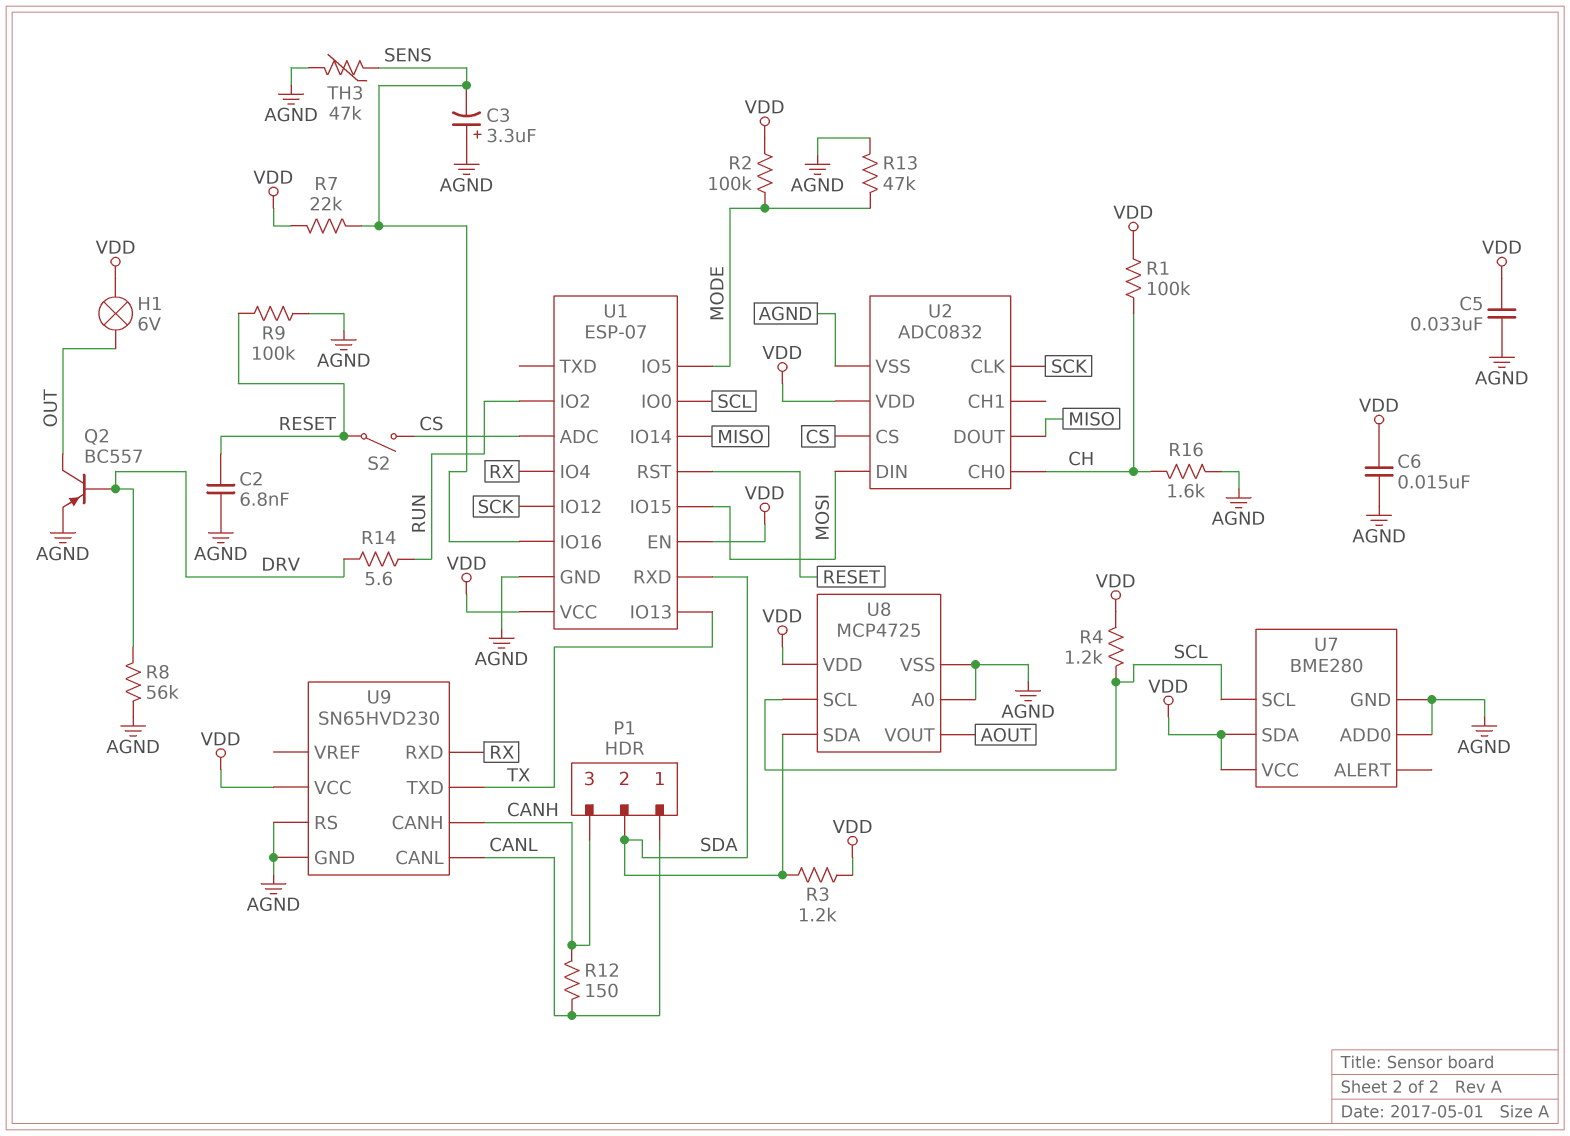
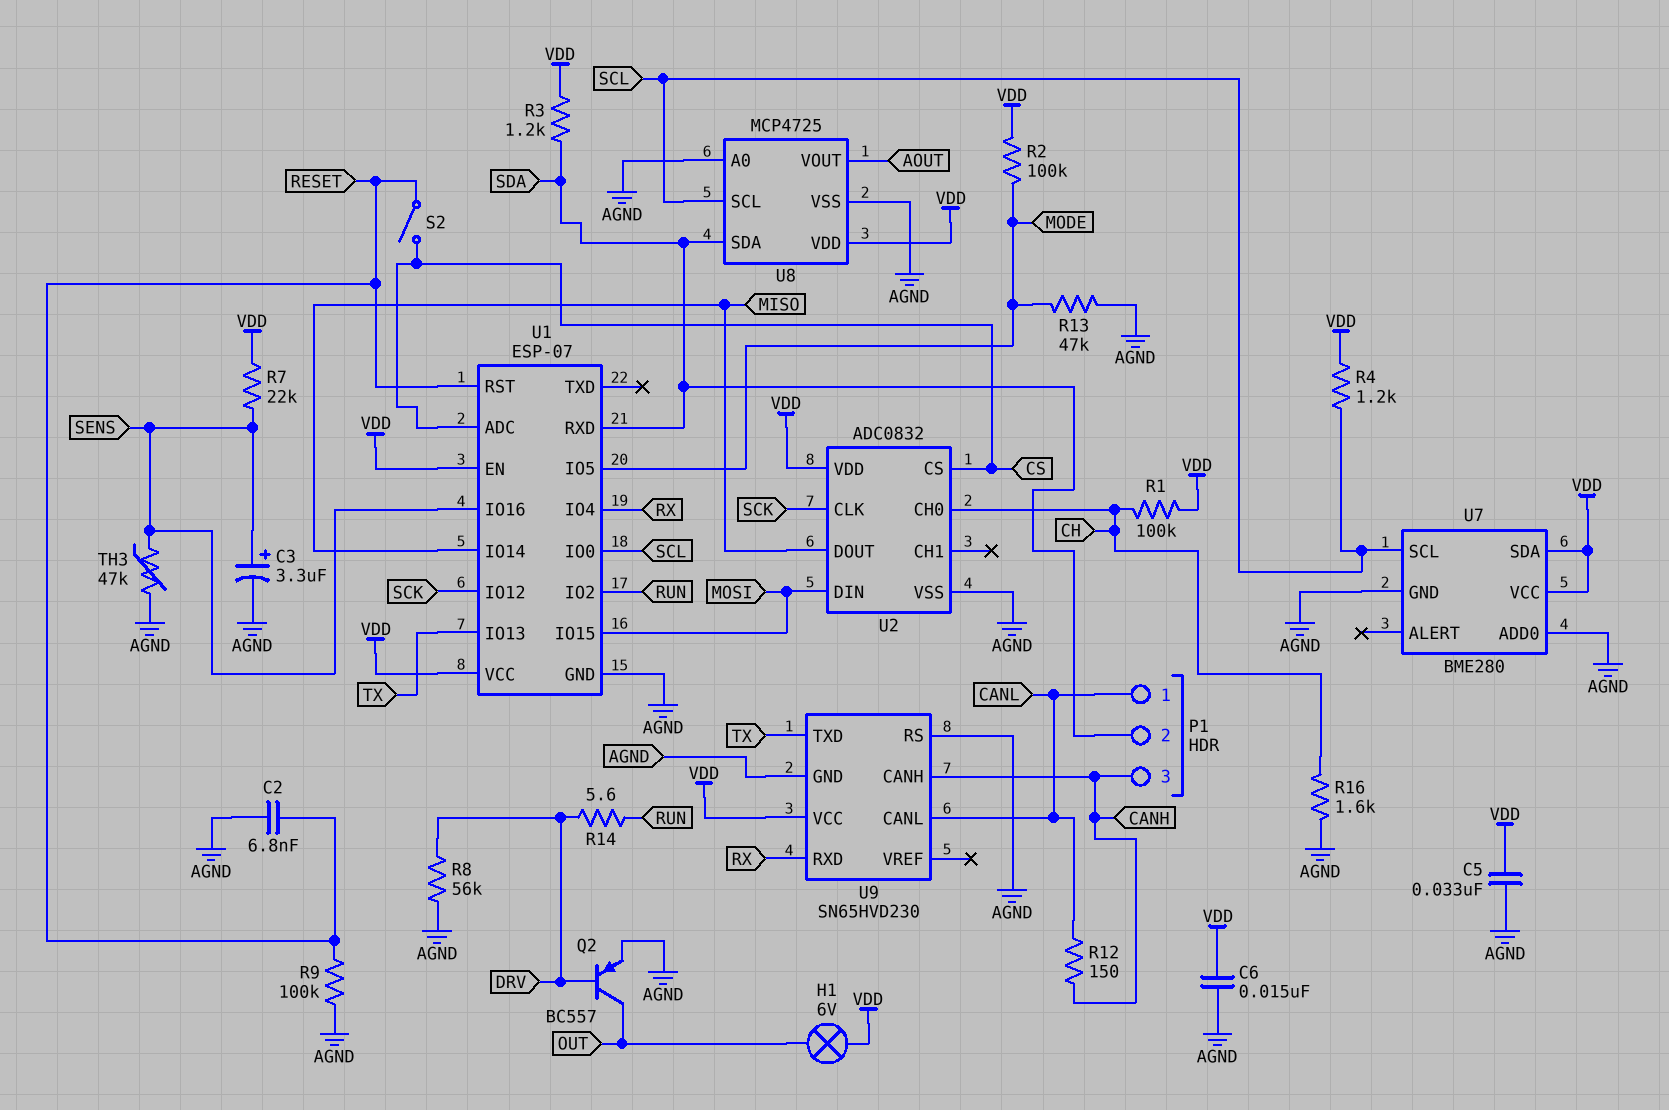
C3: 3.3uF (plus AGND, minus SENS) -> 3.3uF (plus SENS, minus AGND)

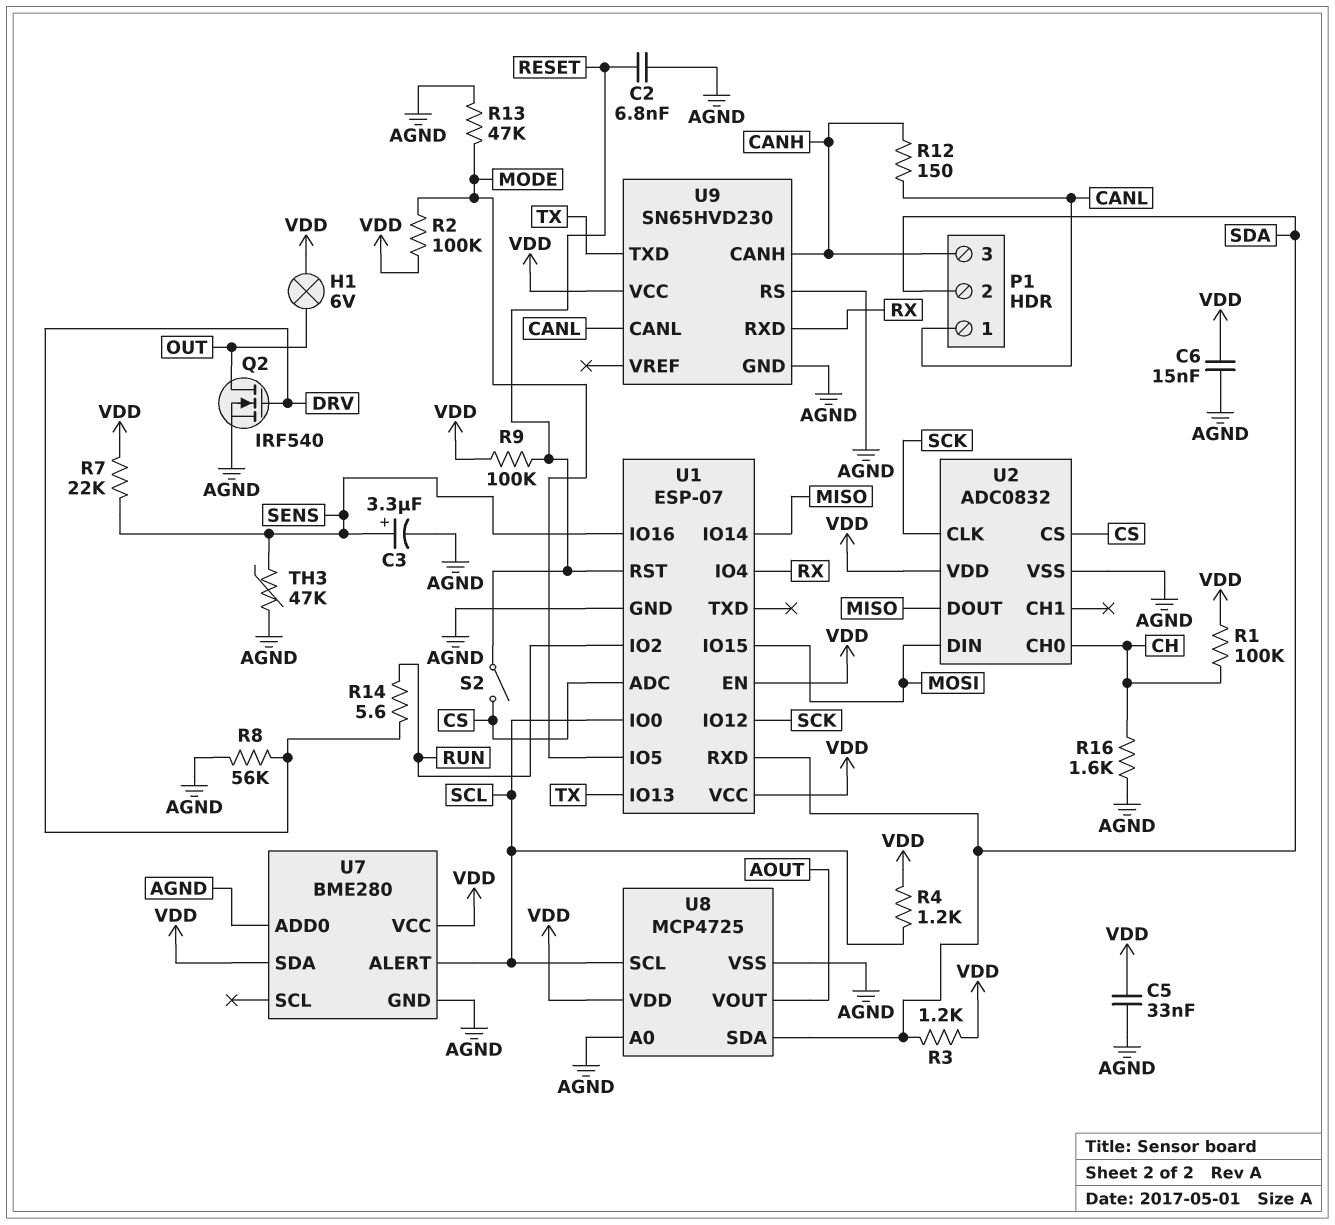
Q2: PNP BC557 (B DRV, C OUT, E AGND) -> NMOS IRF540 (G DRV, D OUT, S AGND)
R9: 100k (AGND, RESET) -> 100k (RESET, VDD)
U7 pin ALERT: none -> SCL
U7 pin SCL: SCL -> none

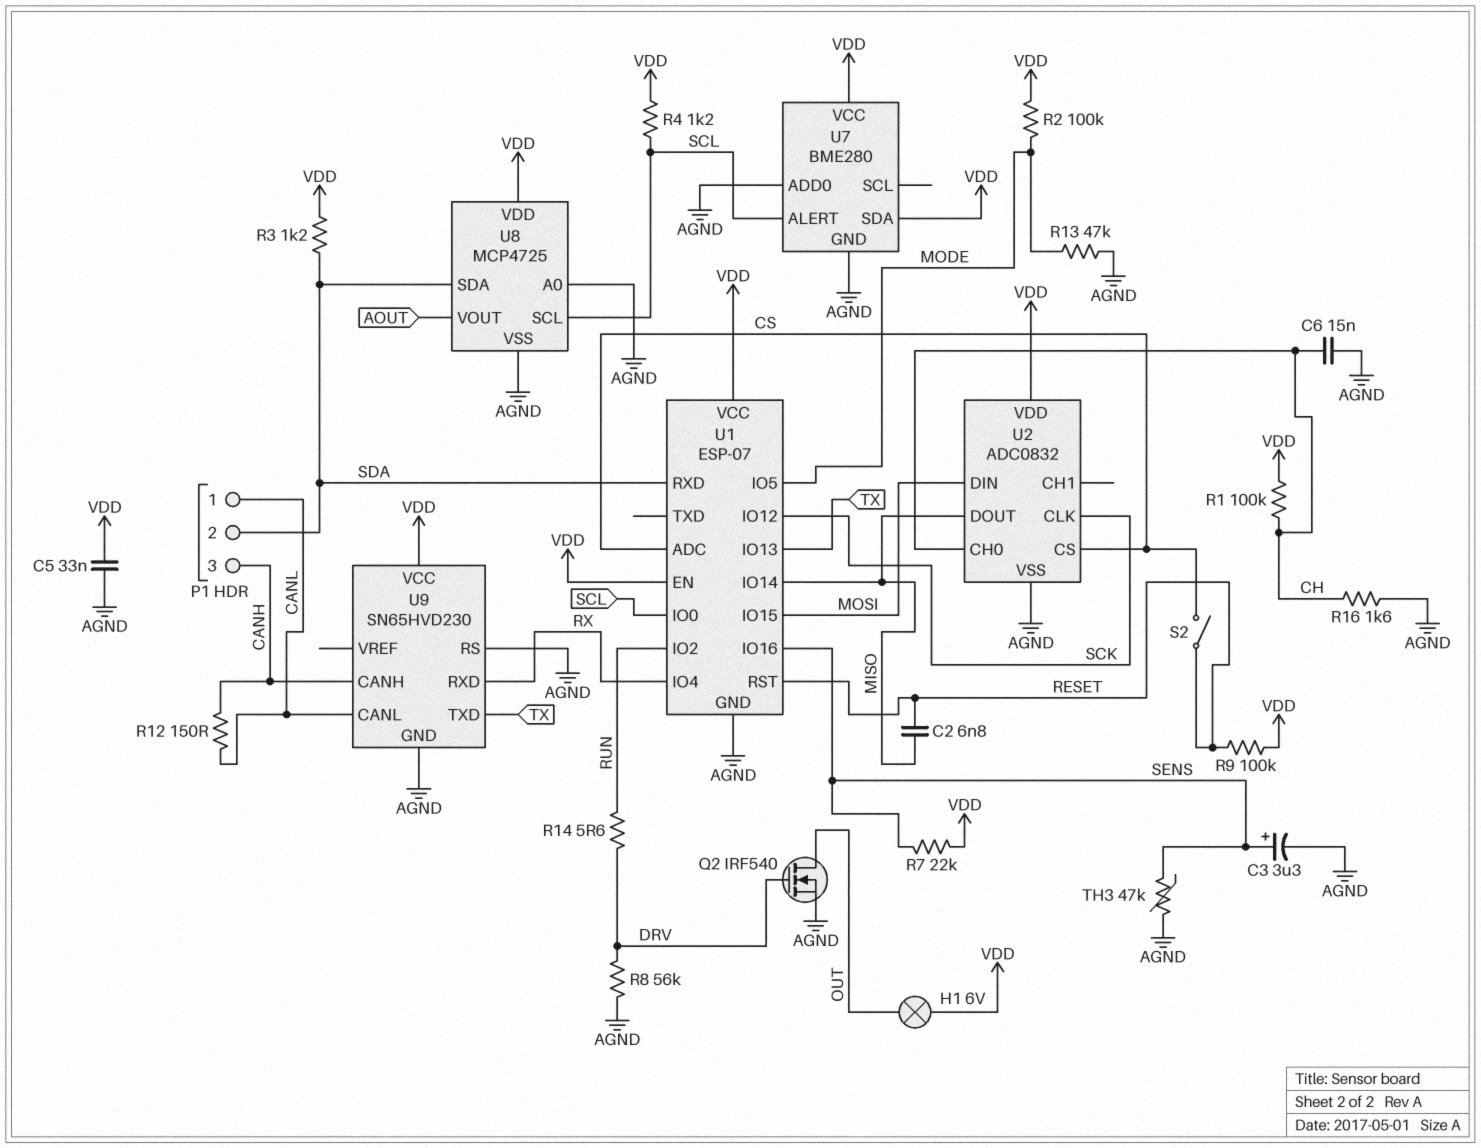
C2: 6.8nF (AGND, RESET) -> 6.8nF (MISO, RESET)
C6: 15nF (AGND, VDD) -> 15nF (AGND, CH)

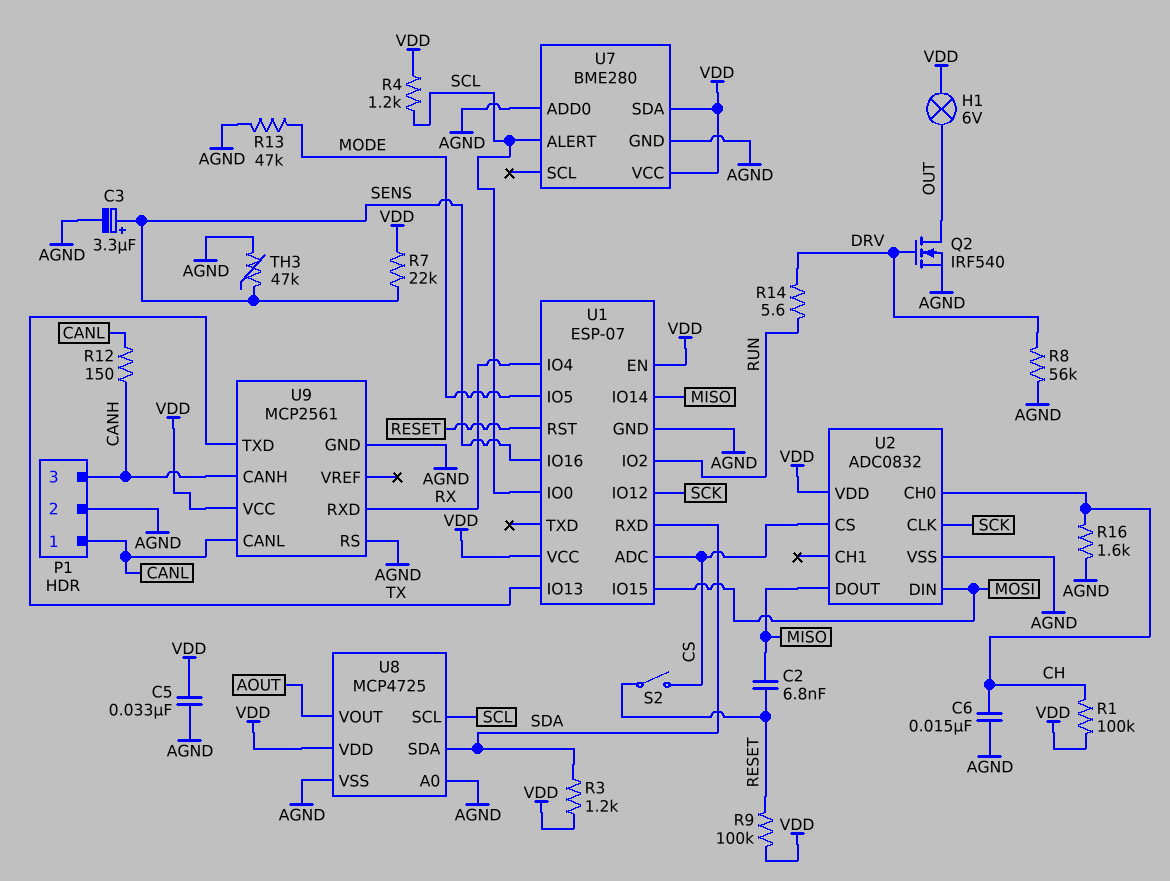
P1 pin 2: SDA -> AGND
R2: 100k (MODE, VDD) -> none
U9: SN65HVD230 -> MCP2561

